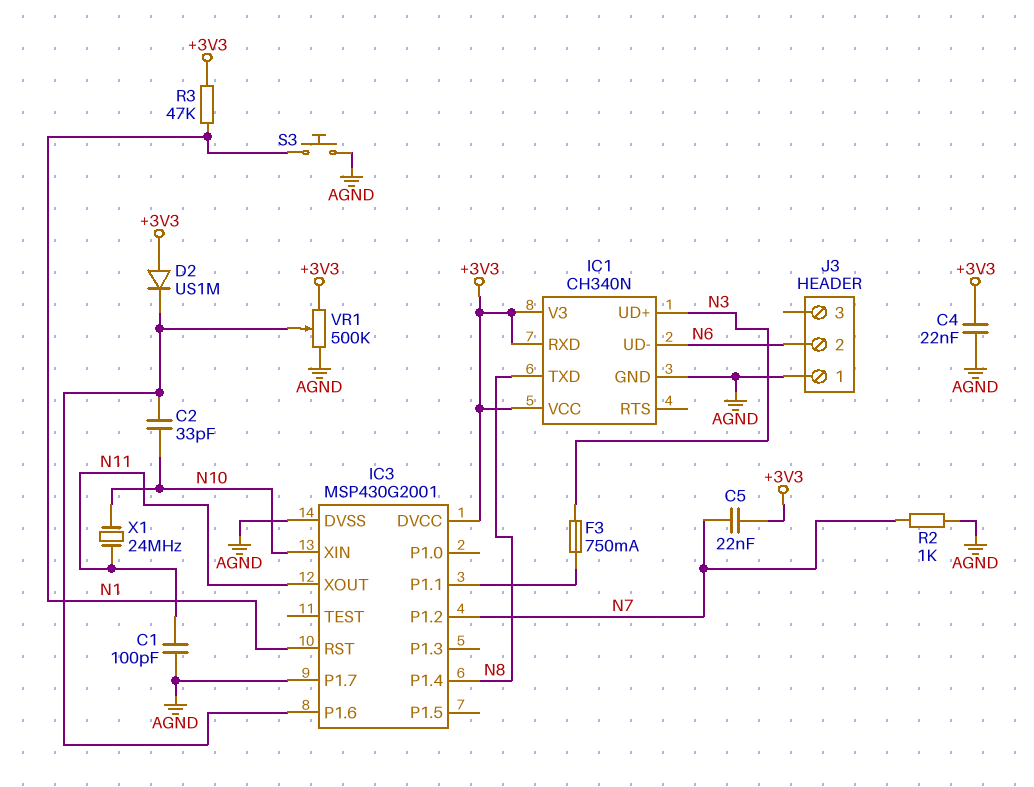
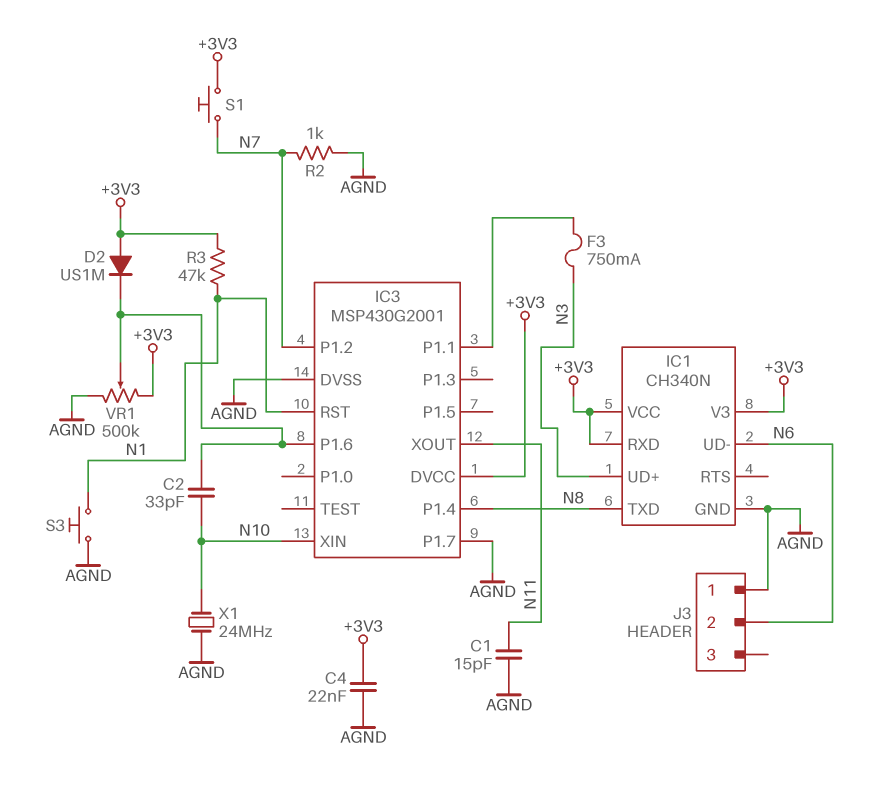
C1: 100pF (AGND, N11) -> 15pF (AGND, N11)
C5: 22nF (+3V3, N7) -> none
S1: none -> button (+3V3, N7)
X1: 24MHz (N10, N11) -> 24MHz (AGND, N10)

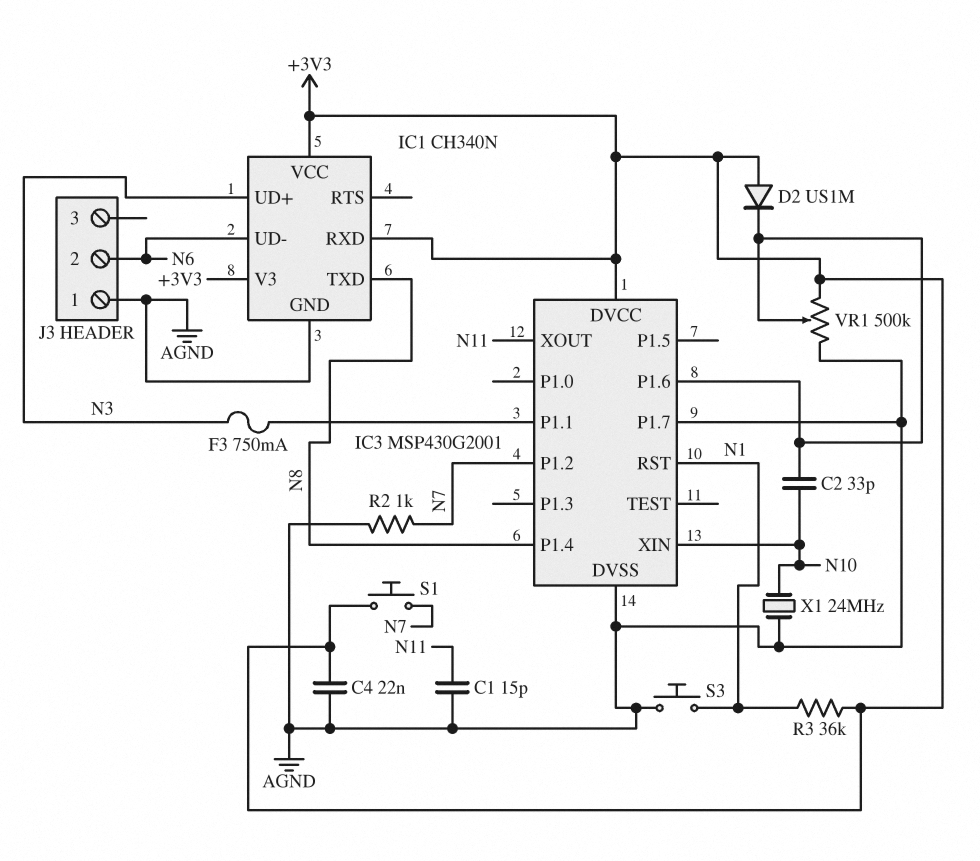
R3: 47k (+3V3, N1) -> 36k (+3V3, N1)

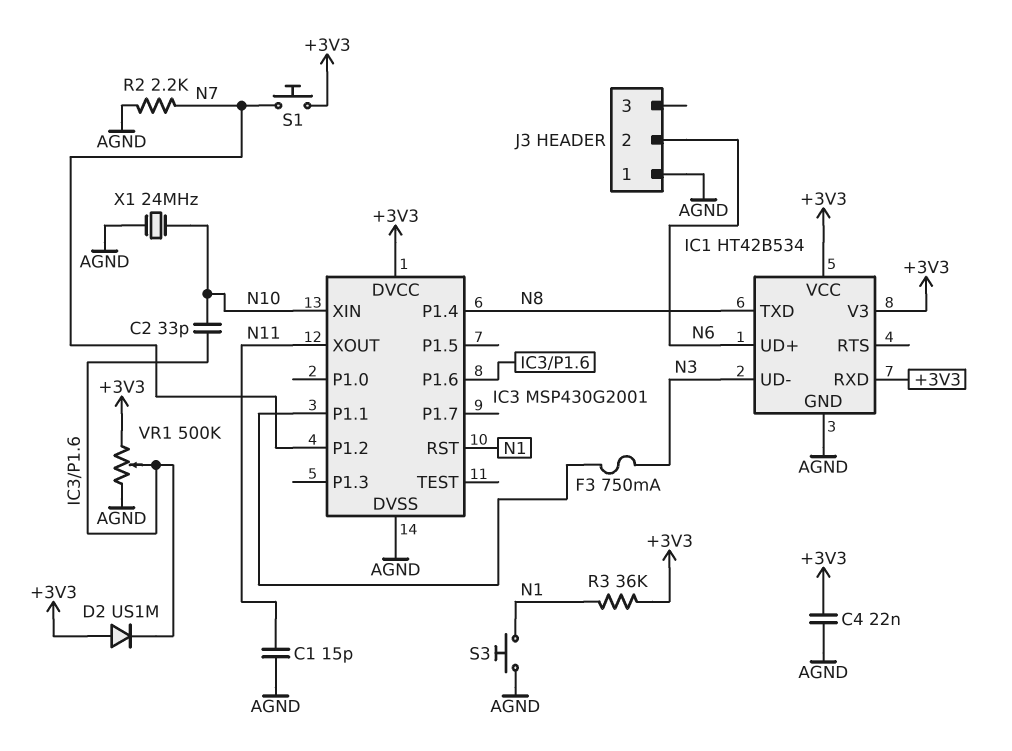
IC1: CH340N -> HT42B534
IC1 pin UD+: N3 -> N6
IC1 pin UD-: N6 -> N3
IC3 pin P1.7: AGND -> none
R2: 1k (AGND, N7) -> 2.2k (AGND, N7)

